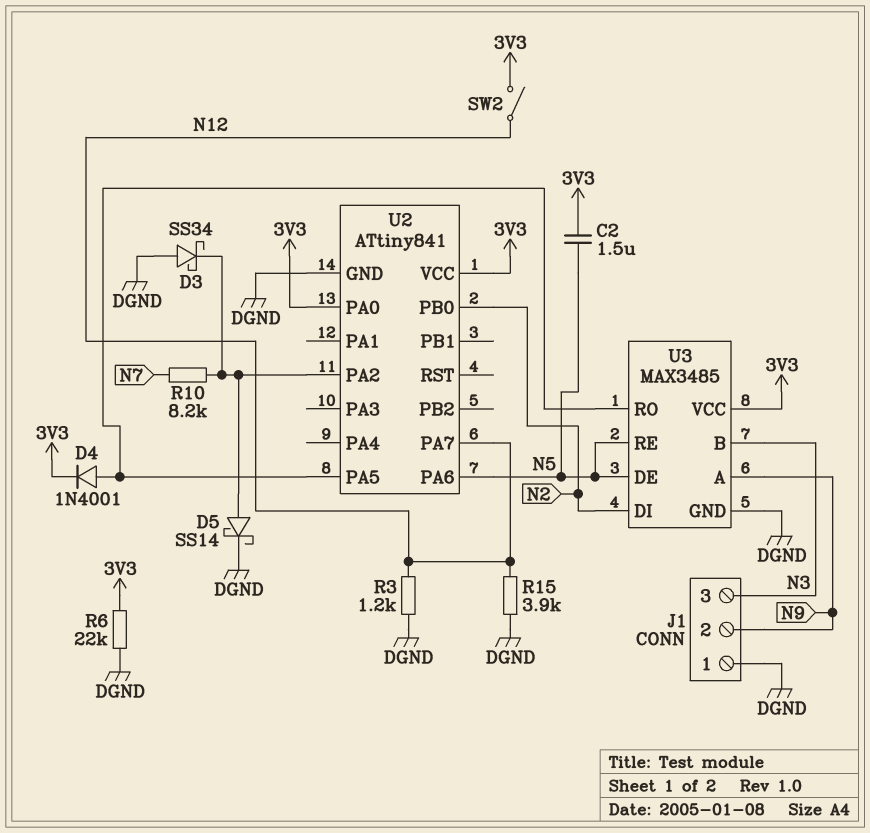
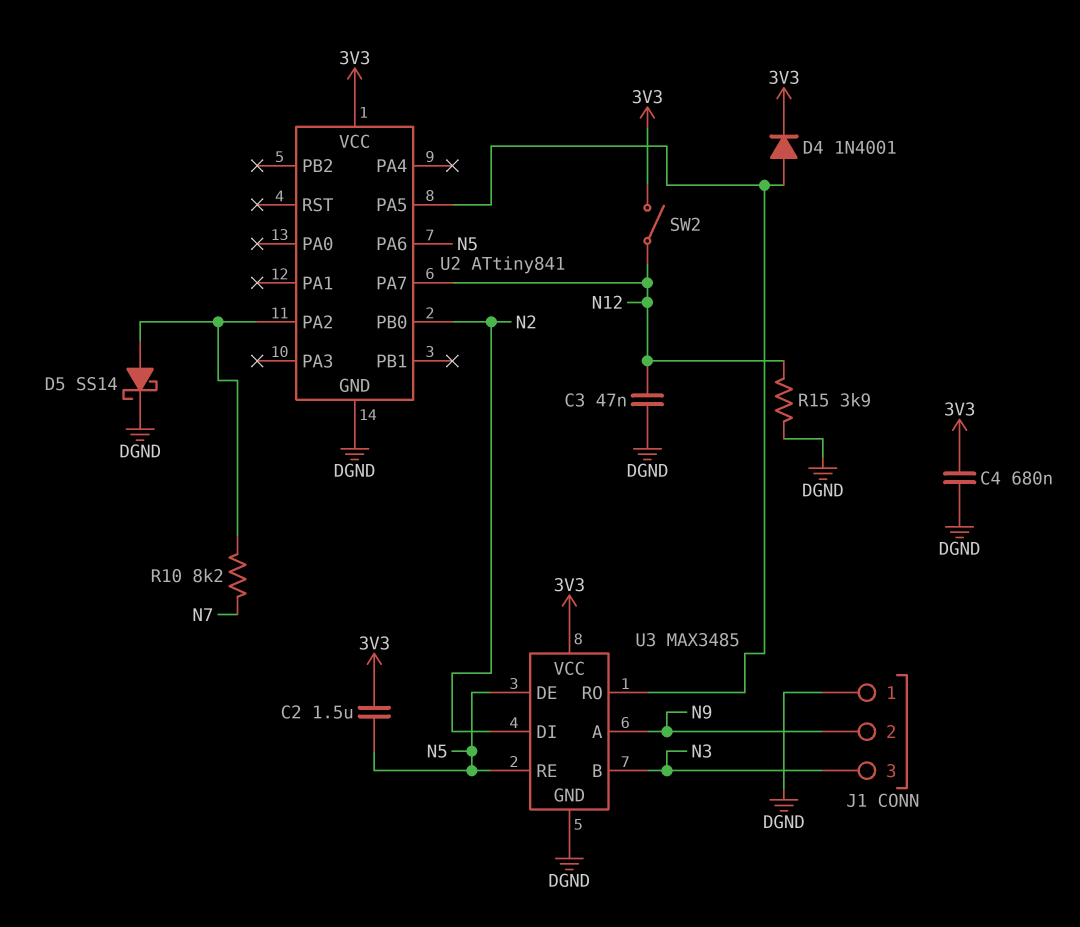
C3: none -> 47nF (DGND, N12)
C4: none -> 680nF (3V3, DGND)
D3: schottky SS34 (A DGND, K U2/PA2) -> none
R3: 1.2k (DGND, N12) -> none
R6: 22k (3V3, DGND) -> none
U2 pin PA0: 3V3 -> none

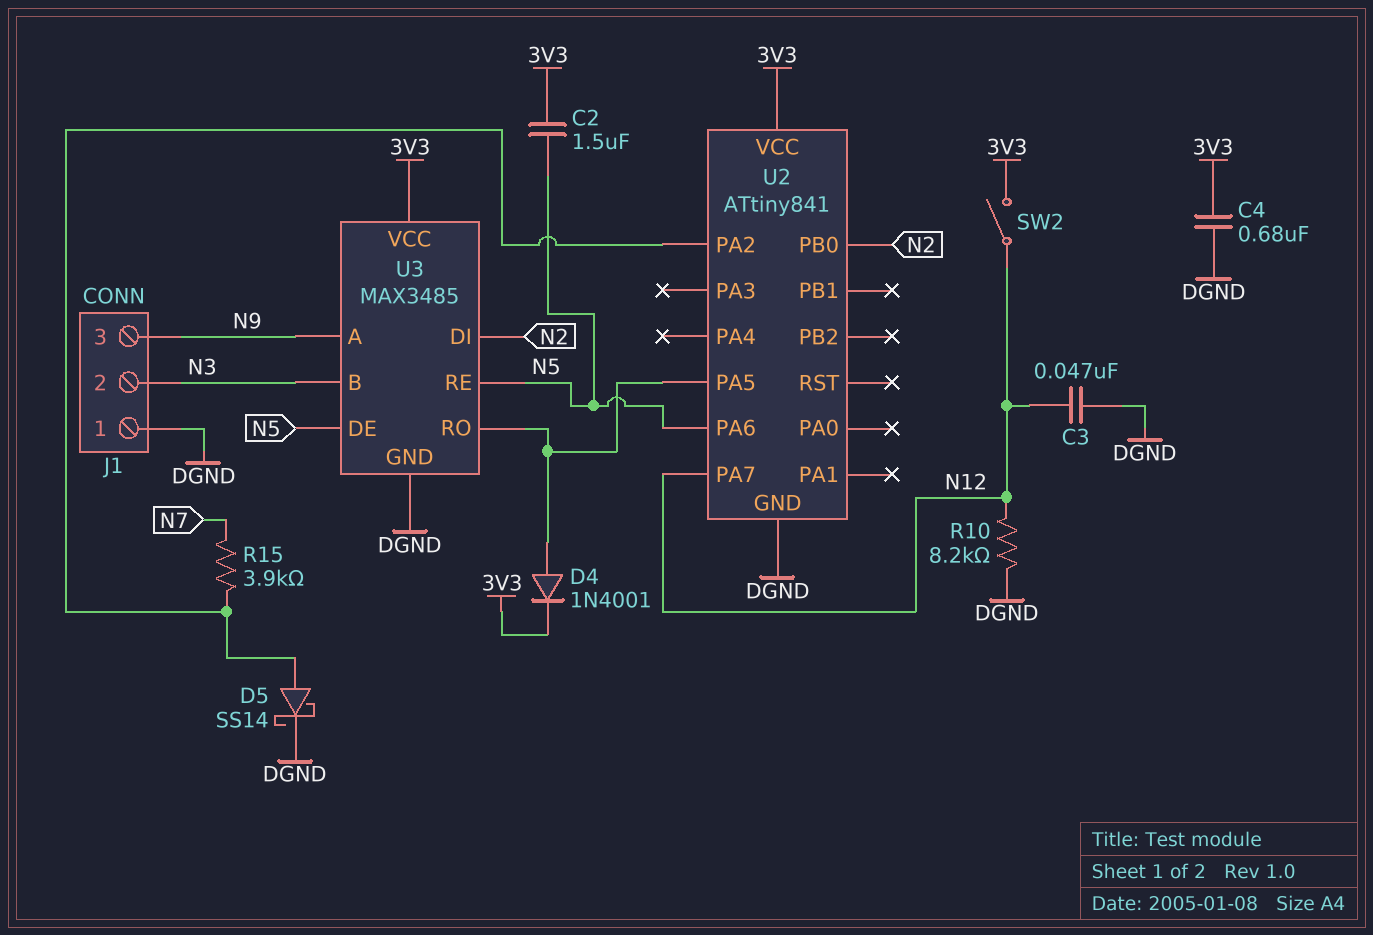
J1 pin 2: N9 -> N3
J1 pin 3: N3 -> N9
R10: 8.2k (N7, U2/PA2) -> 8.2k (DGND, N12)
R15: 3.9k (DGND, N12) -> 3.9k (N7, U2/PA2)

